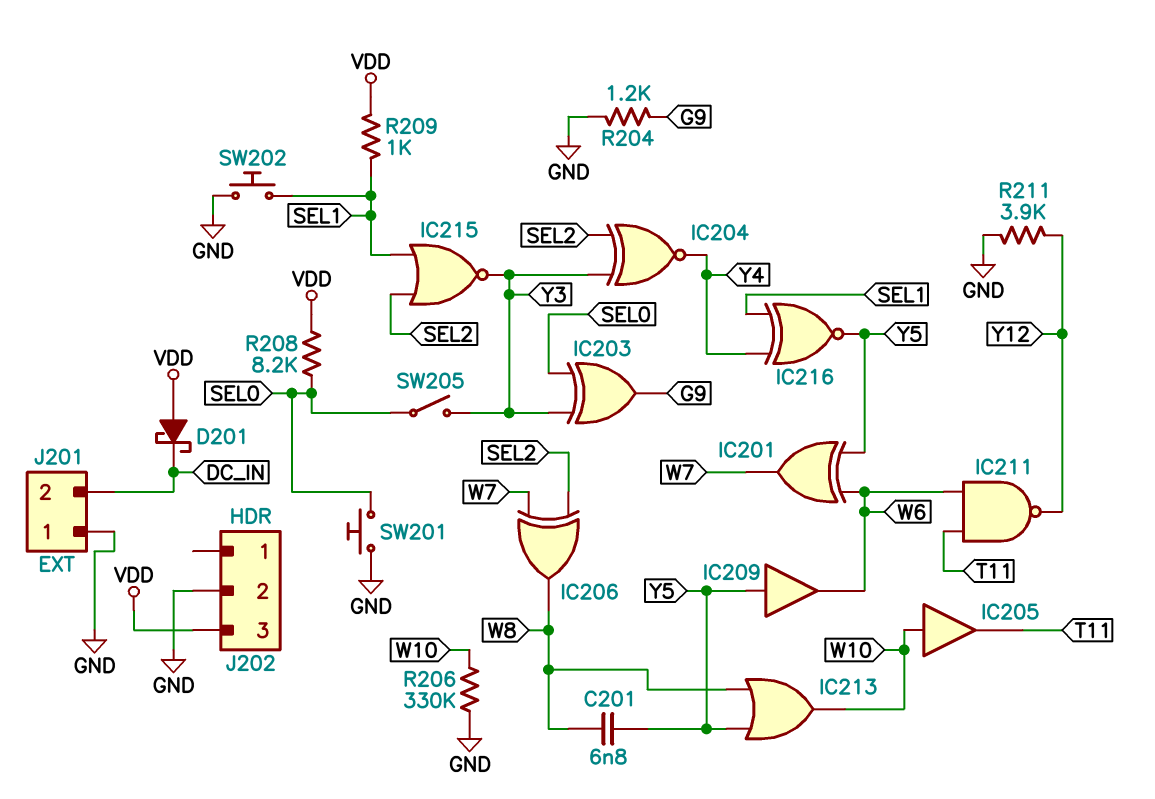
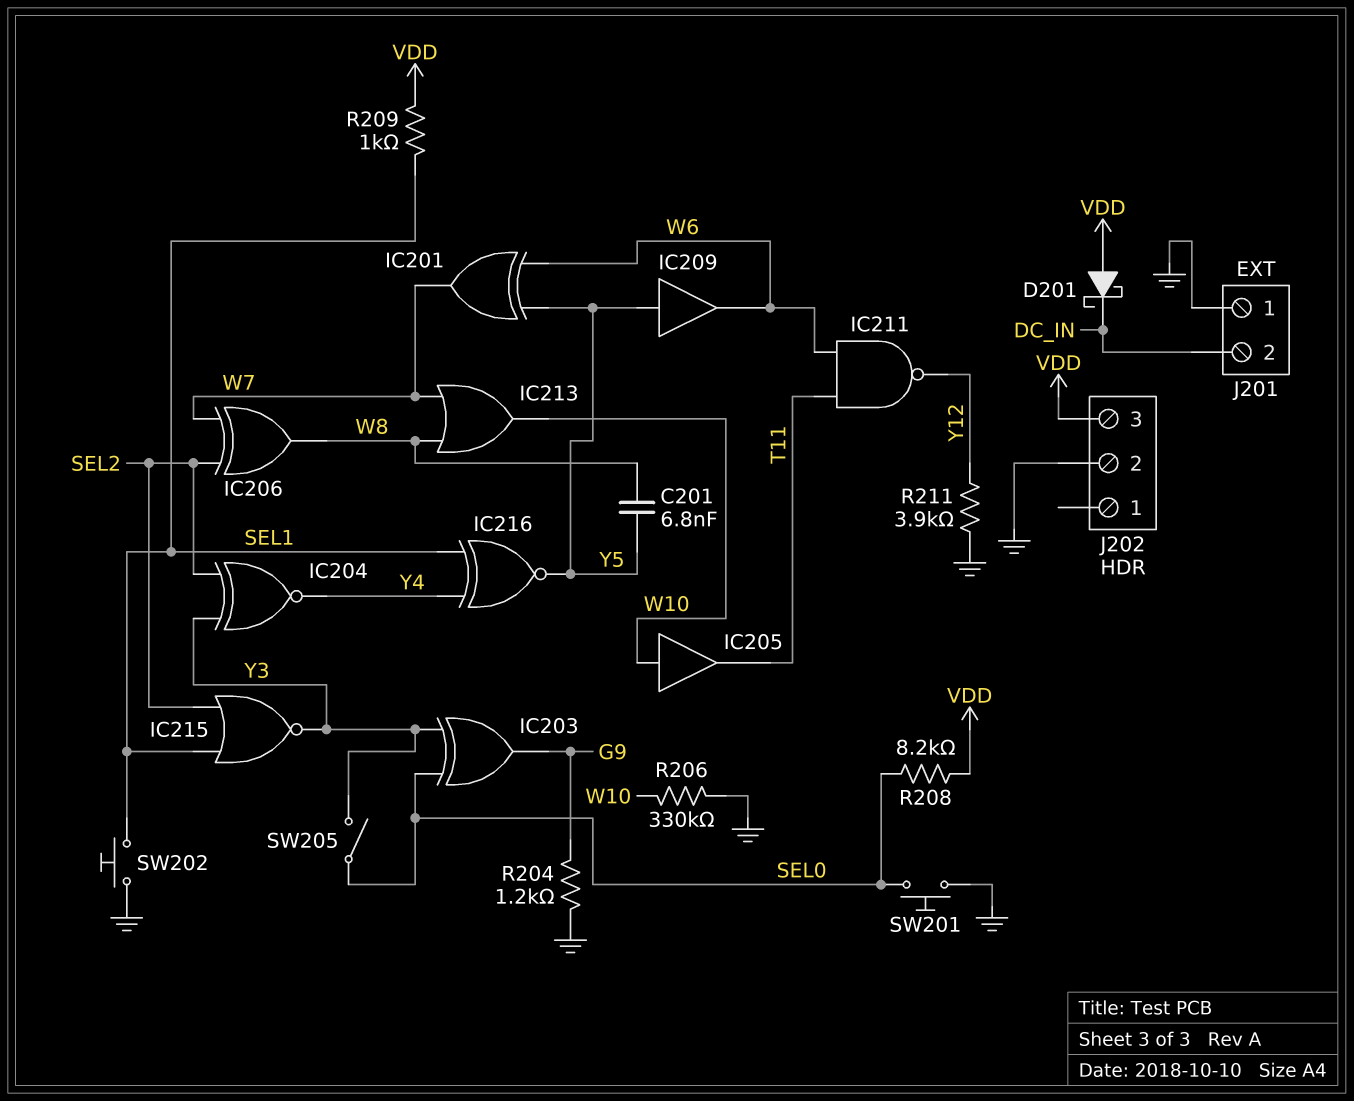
IC213: OR (in W8, in Y5, out W10) -> OR (in W7, in W8, out W10)

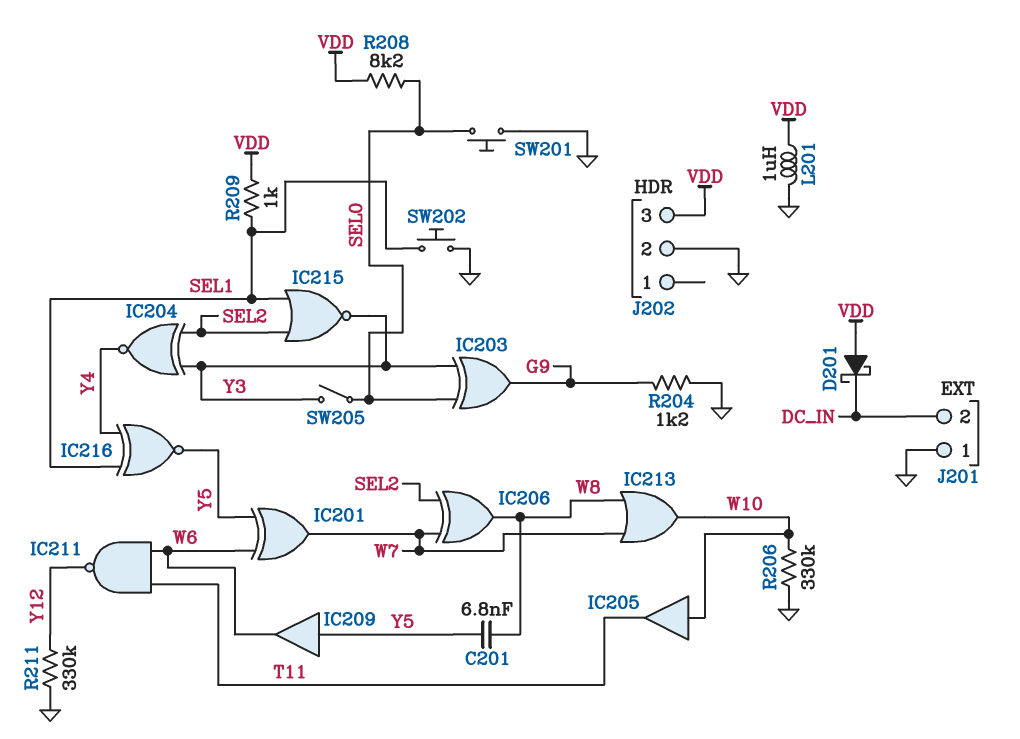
L201: none -> 1uH (GND, VDD)
R211: 3.9k (GND, Y12) -> 330k (GND, Y12)

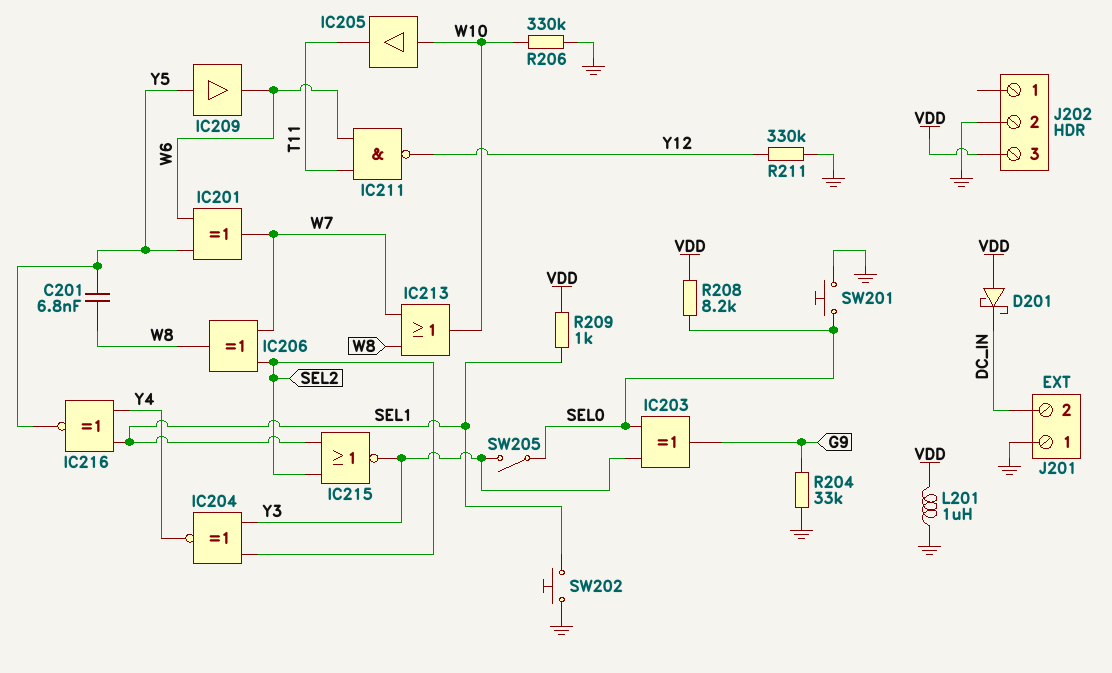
R204: 1.2k (G9, GND) -> 33k (G9, GND)

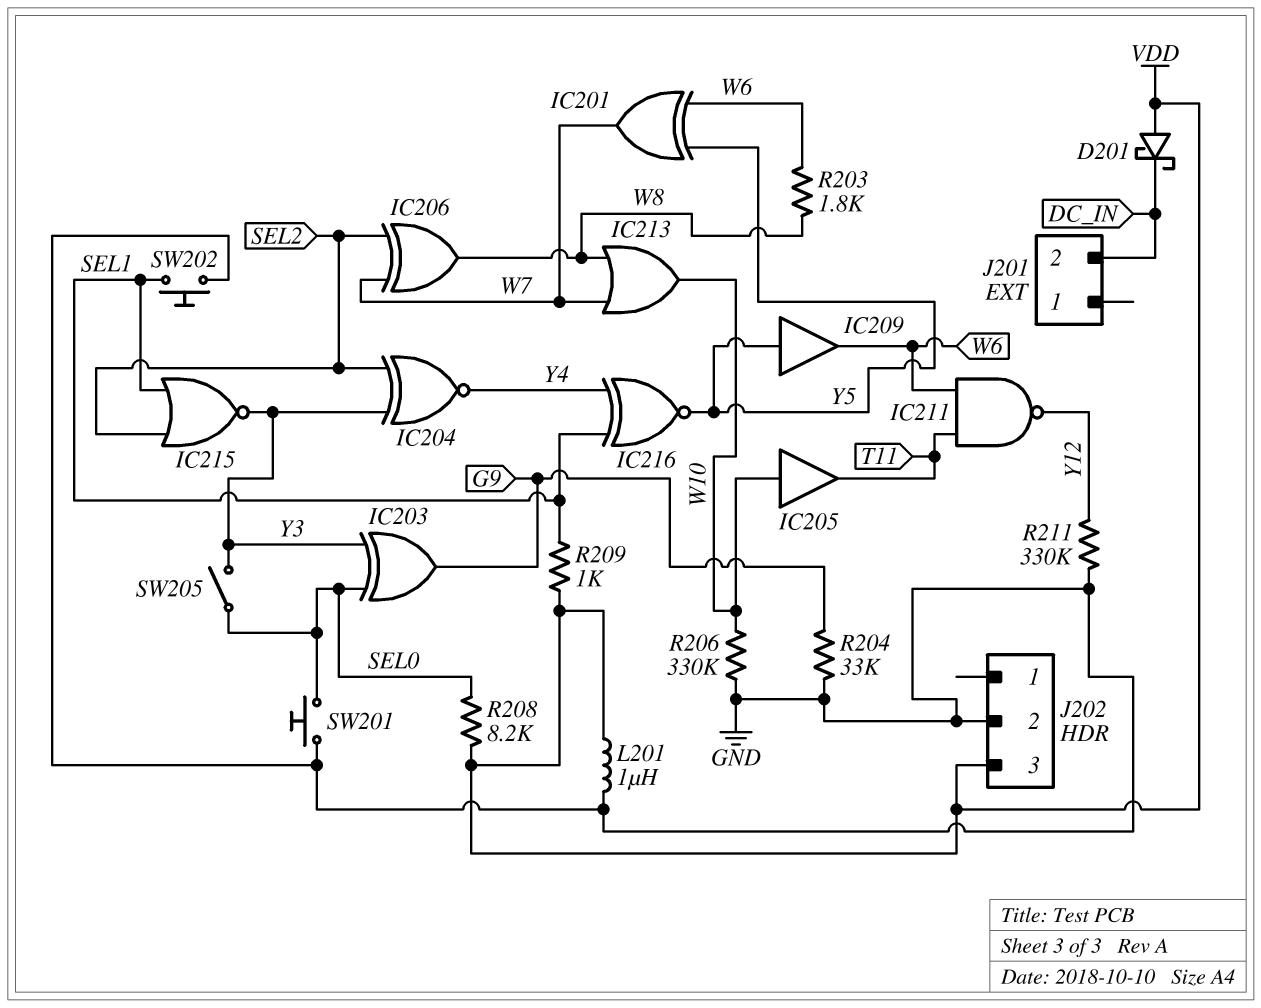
C201: 6.8nF (W8, Y5) -> none
J201 pin 1: GND -> none
R203: none -> 1.8k (W6, W8)

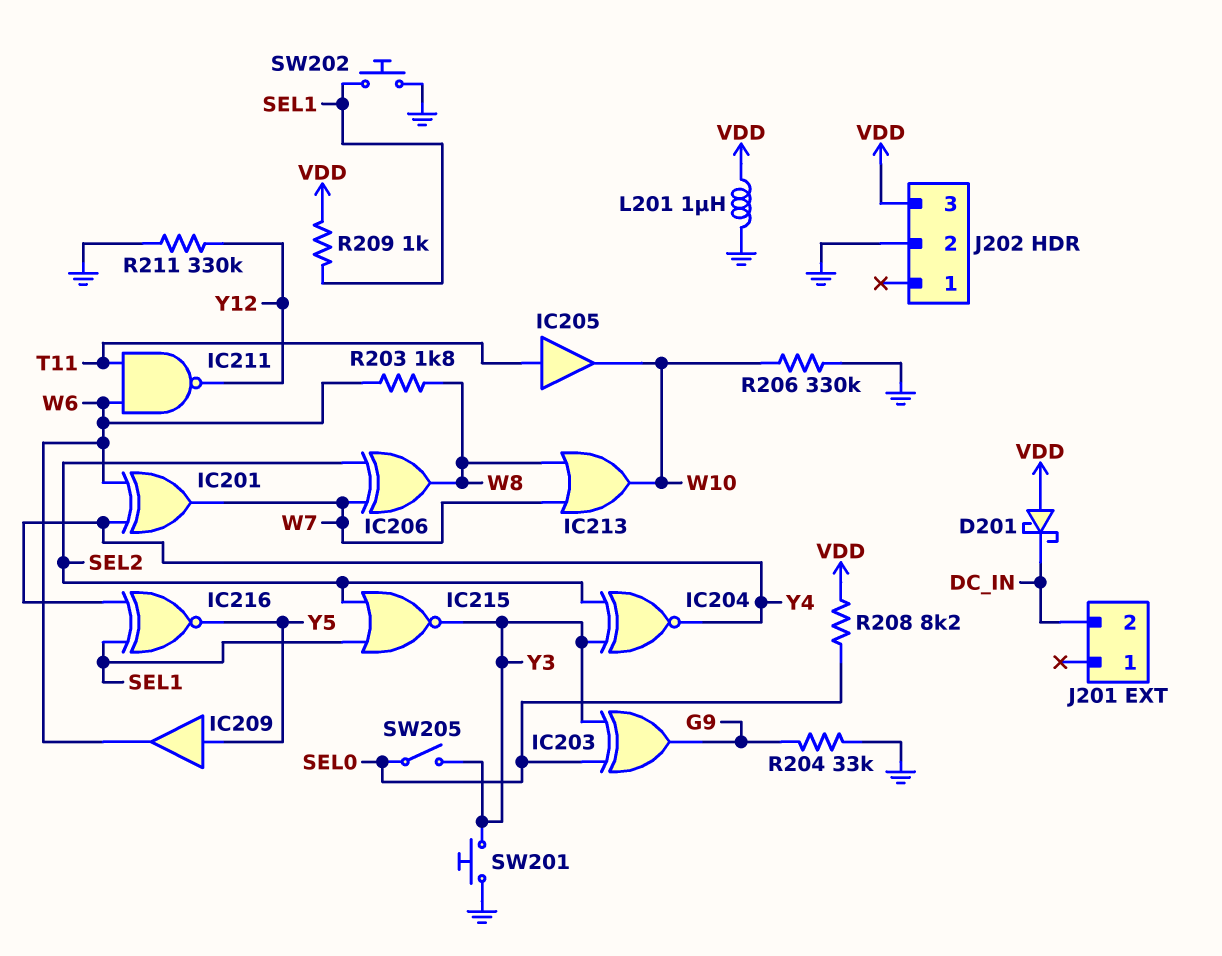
IC201: XOR (in W6, in Y5, out W7) -> XOR (in W6, in Y4, out W7)
IC205: buffer (in W10, out T11) -> buffer (in T11, out W10)
SW201: button (GND, SEL0) -> button (GND, Y3)

